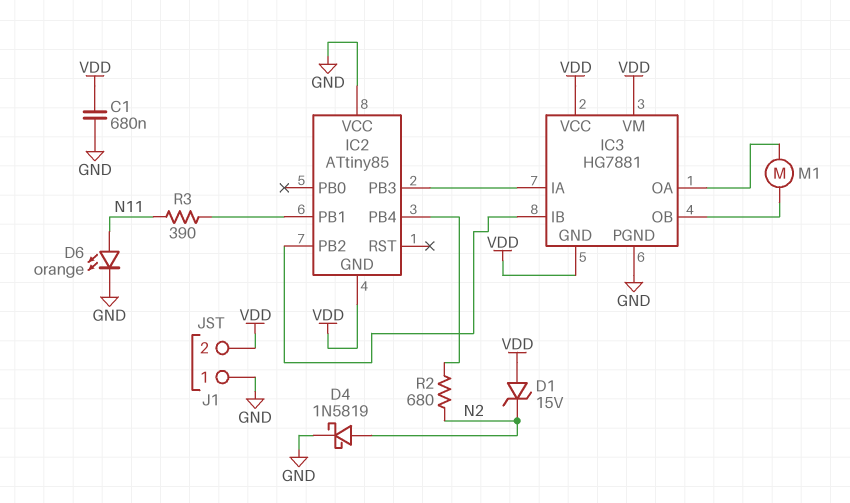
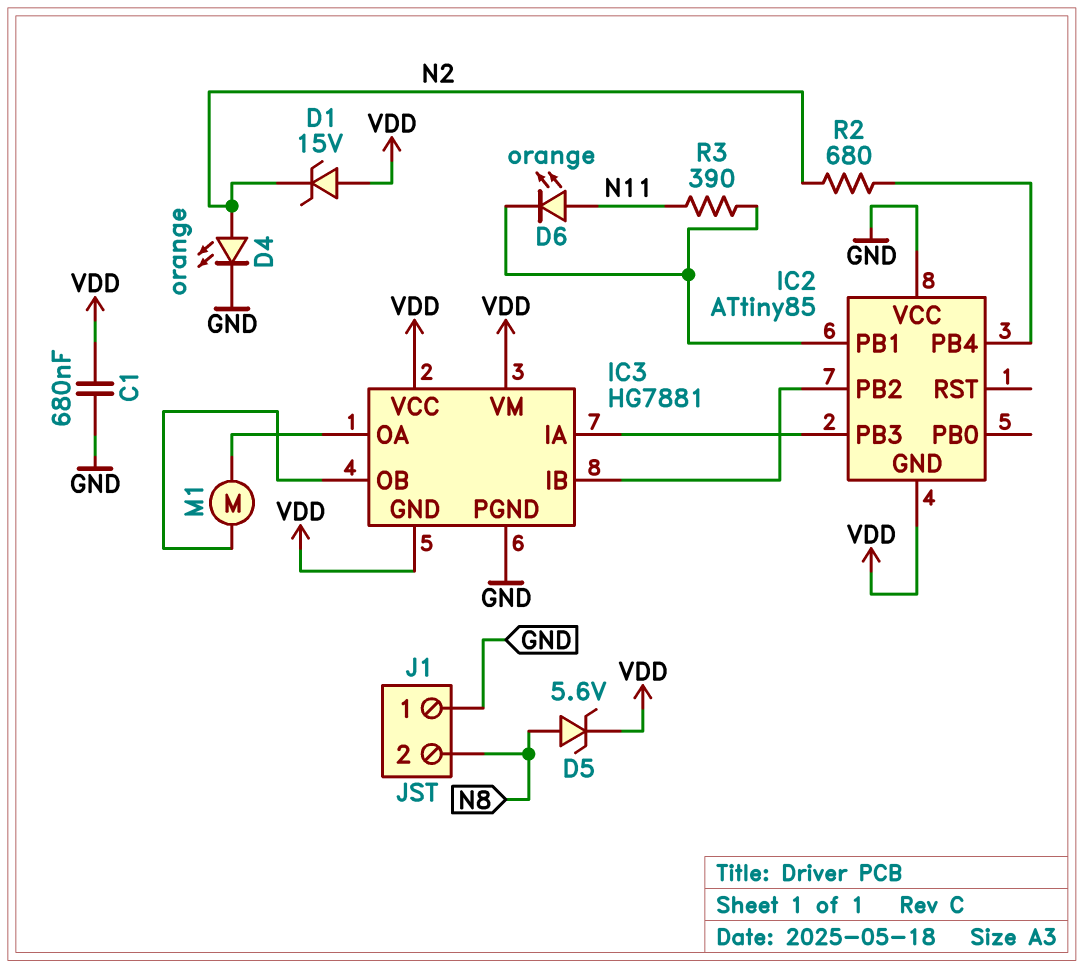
D4: schottky 1N5819 (A N2, K GND) -> LED orange (A N2, K GND)
D5: none -> zener 5.6V (A N8, K VDD)
D6: LED orange (A N11, K GND) -> LED orange (A N11, K IC2/PB1)
J1 pin 2: VDD -> N8

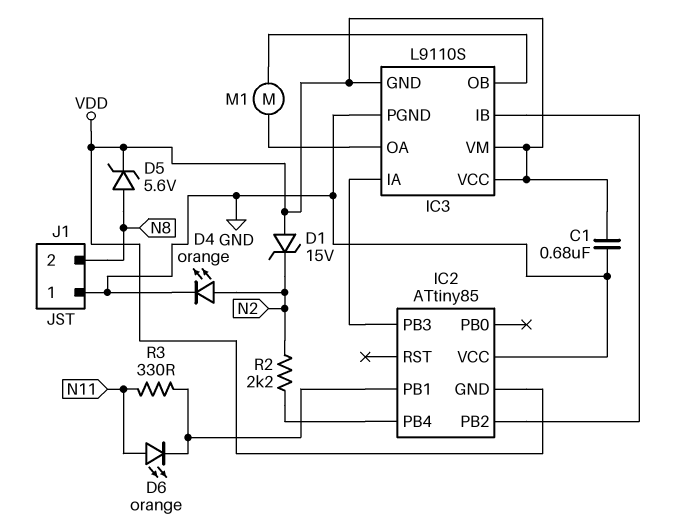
IC3: HG7881 -> L9110S
R2: 680 (IC2/PB4, N2) -> 2.2k (IC2/PB4, N2)
R3: 390 (IC2/PB1, N11) -> 330 (IC2/PB1, N11)

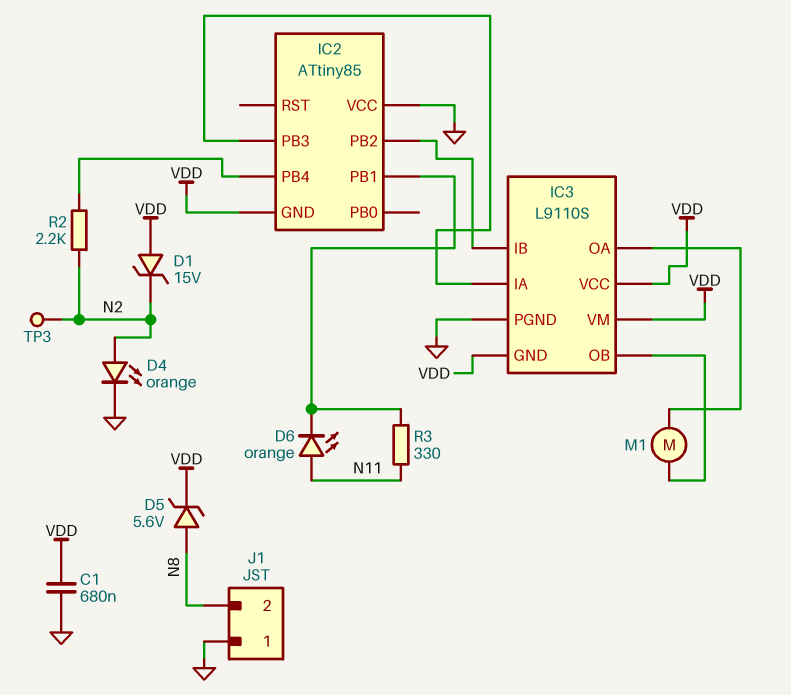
TP3: none -> test point (N2)

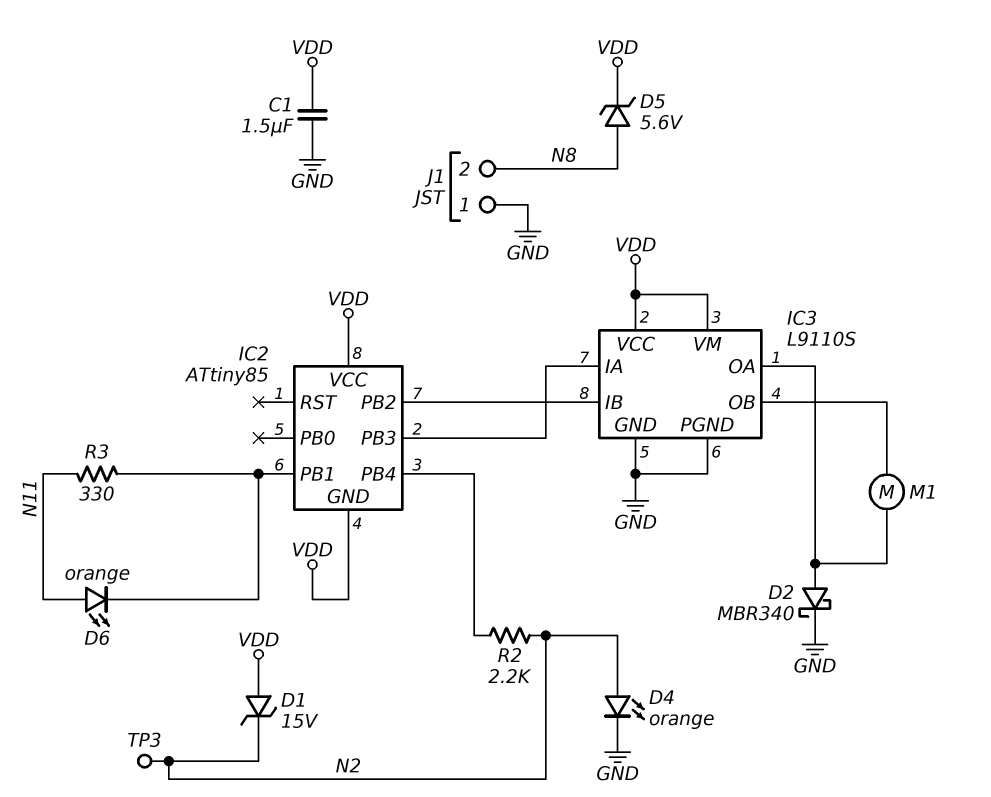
C1: 680nF (GND, VDD) -> 1.5uF (GND, VDD)
D2: none -> schottky MBR340 (A IC3/OA, K GND)
IC2 pin VCC: GND -> VDD
IC3 pin GND: VDD -> GND

